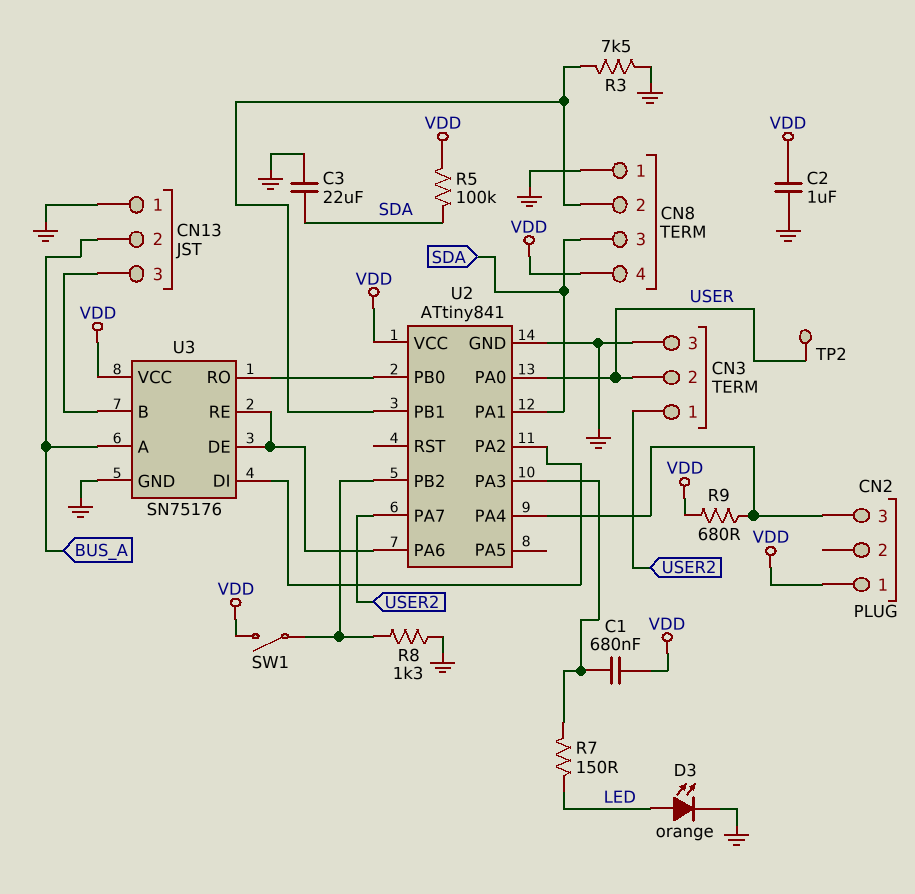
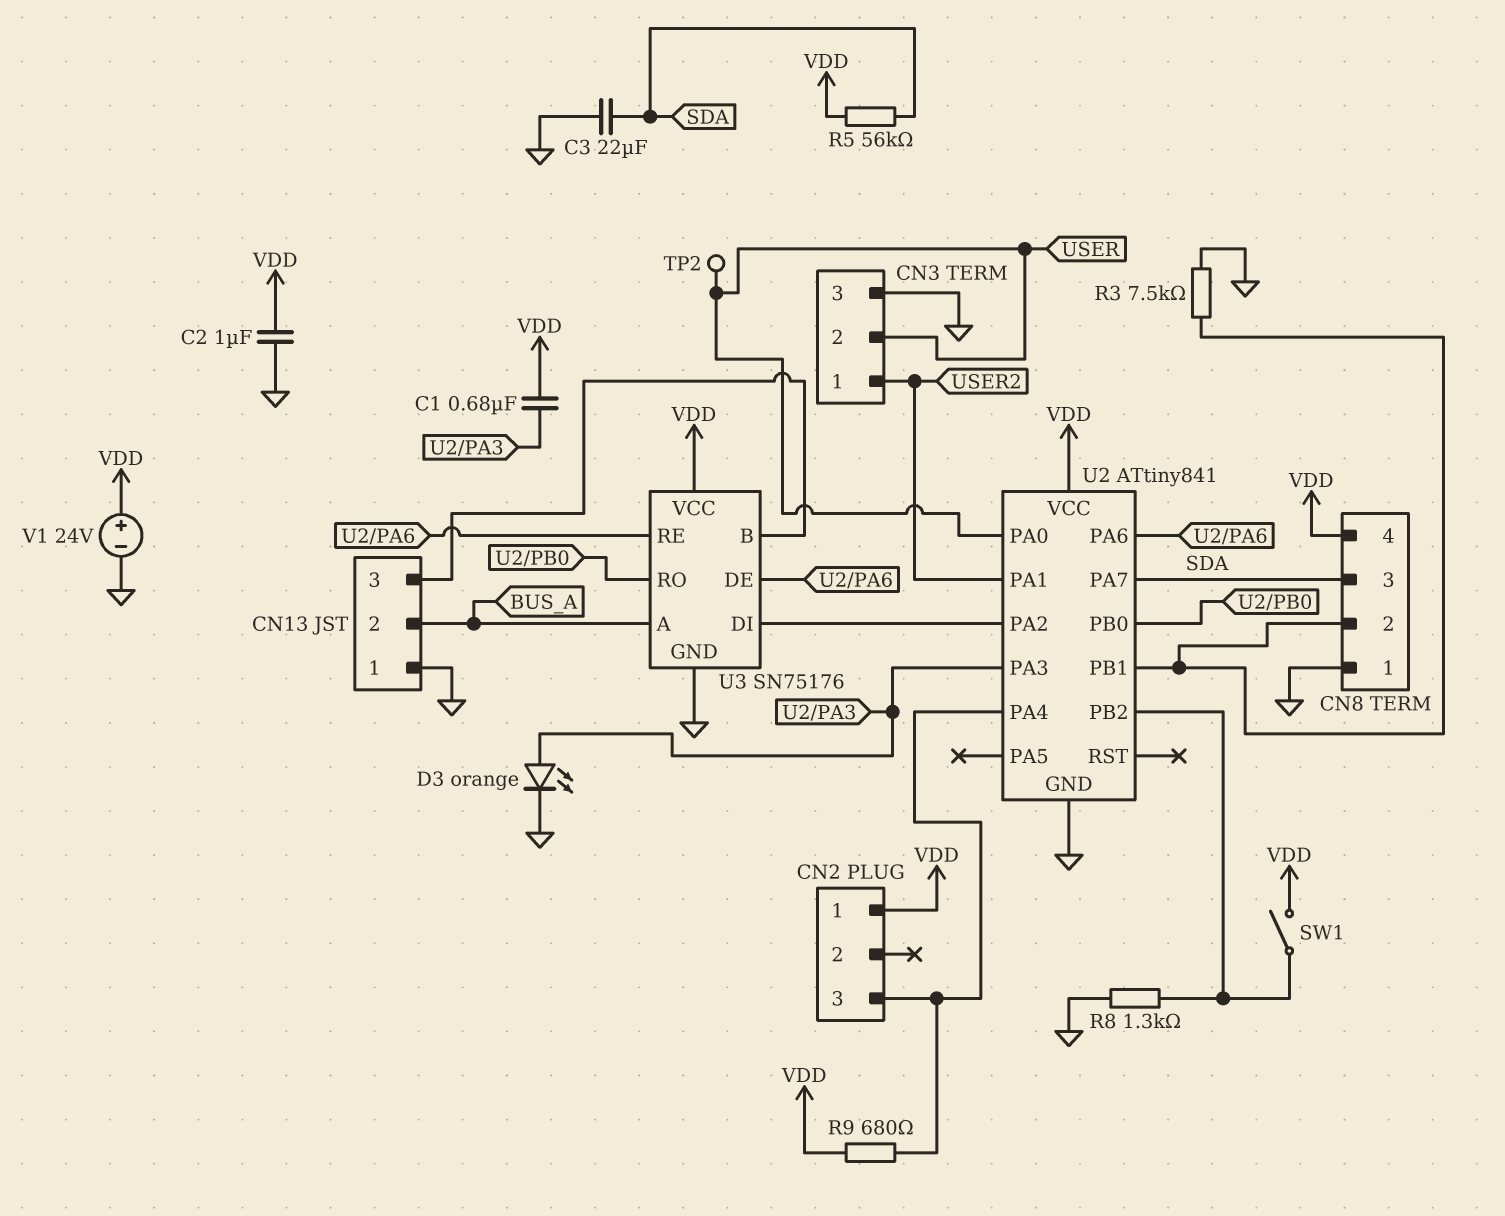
D3: LED orange (A LED, K GND) -> LED orange (A U2/PA3, K GND)
R5: 100k (SDA, VDD) -> 56k (SDA, VDD)
R7: 150 (LED, U2/PA3) -> none
U2 pin PA1: SDA -> USER2
U2 pin PA7: USER2 -> SDA
V1: none -> 24V (plus VDD, minus GND)

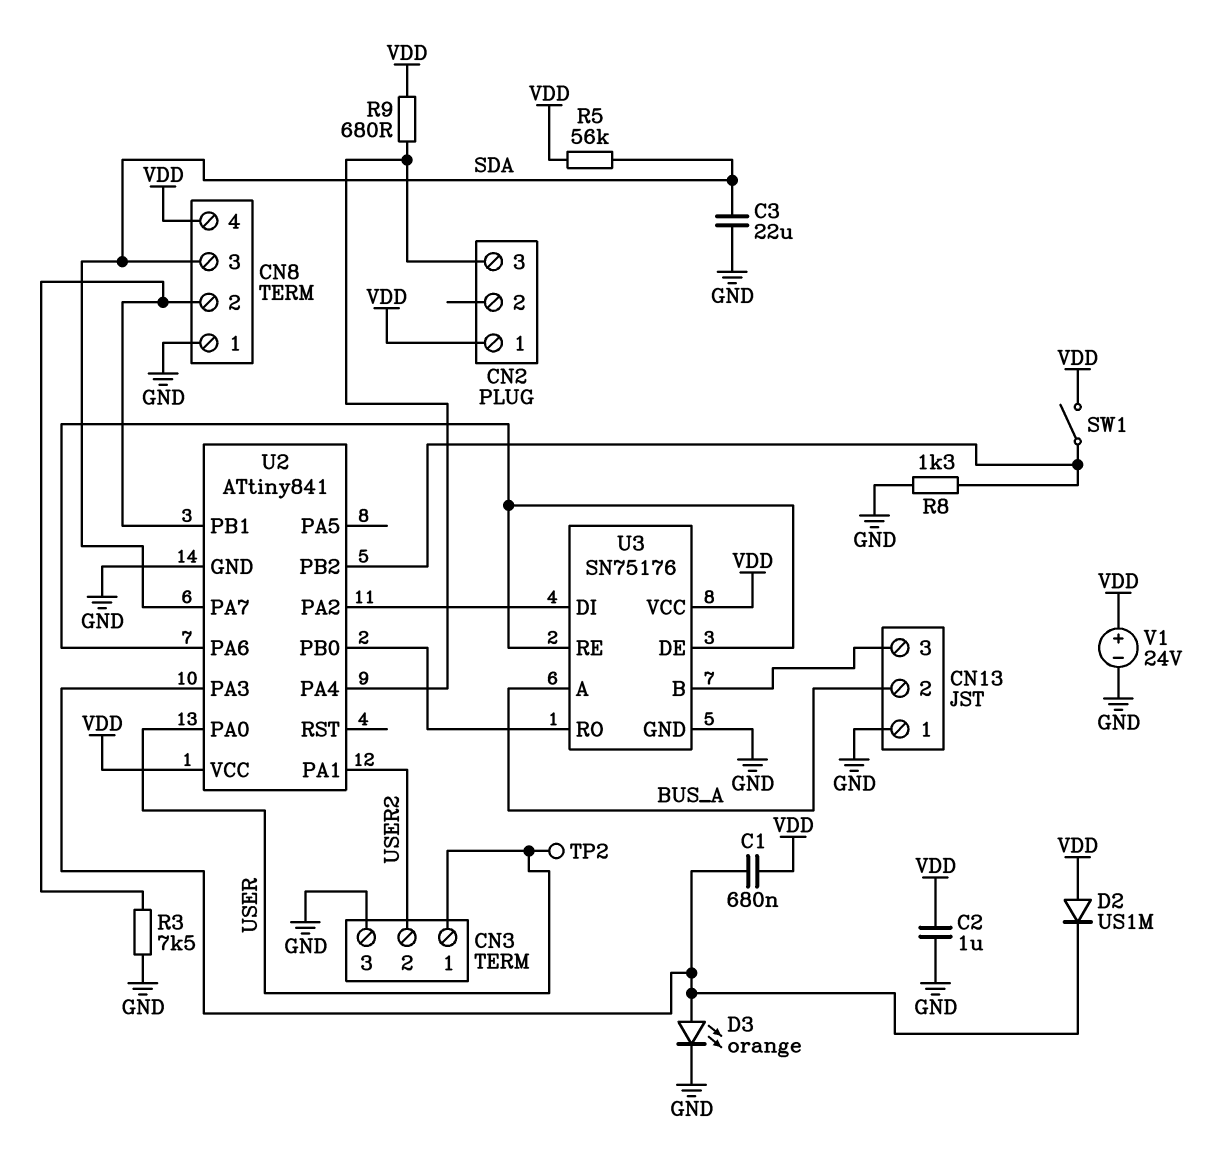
CN3 pin 1: USER2 -> USER
CN3 pin 2: USER -> USER2
D2: none -> diode US1M (A VDD, K U2/PA3)

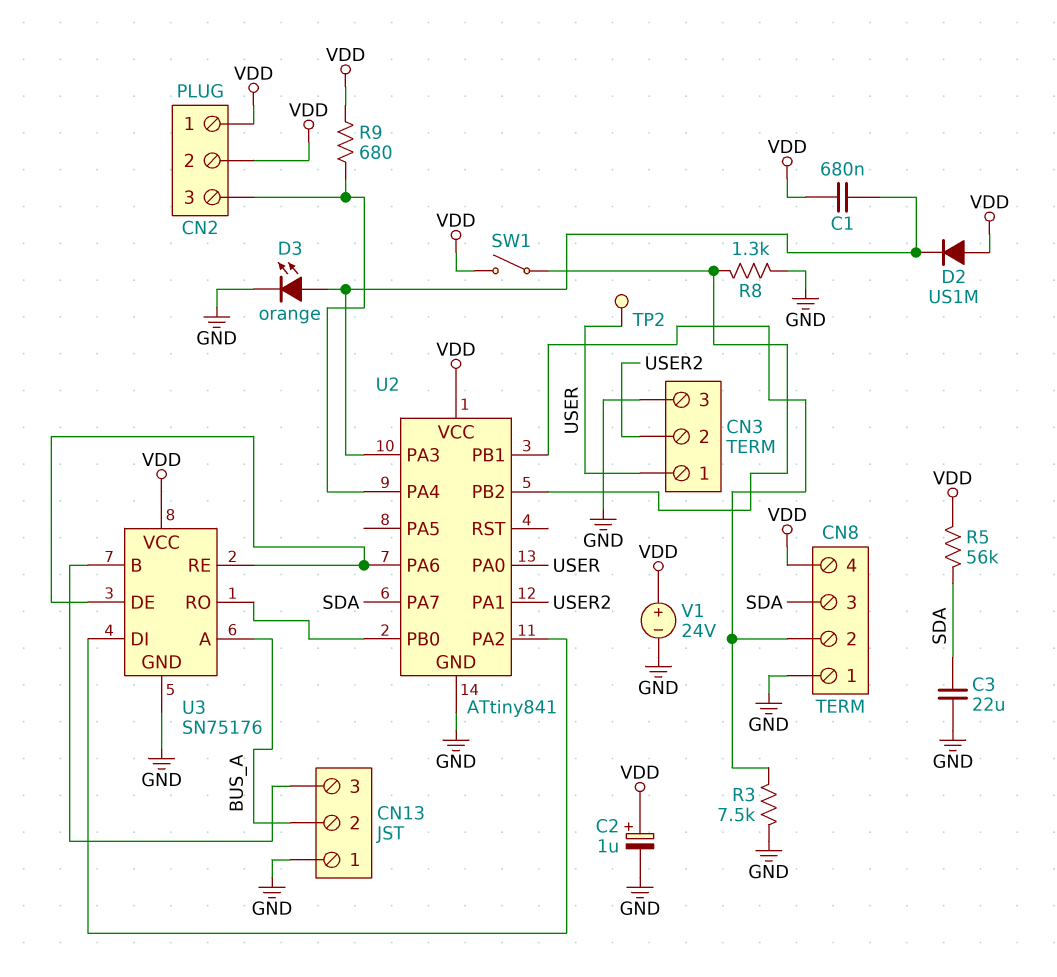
C2: 1uF (GND, VDD) -> 1uF (plus VDD, minus GND)
CN2 pin 2: none -> VDD

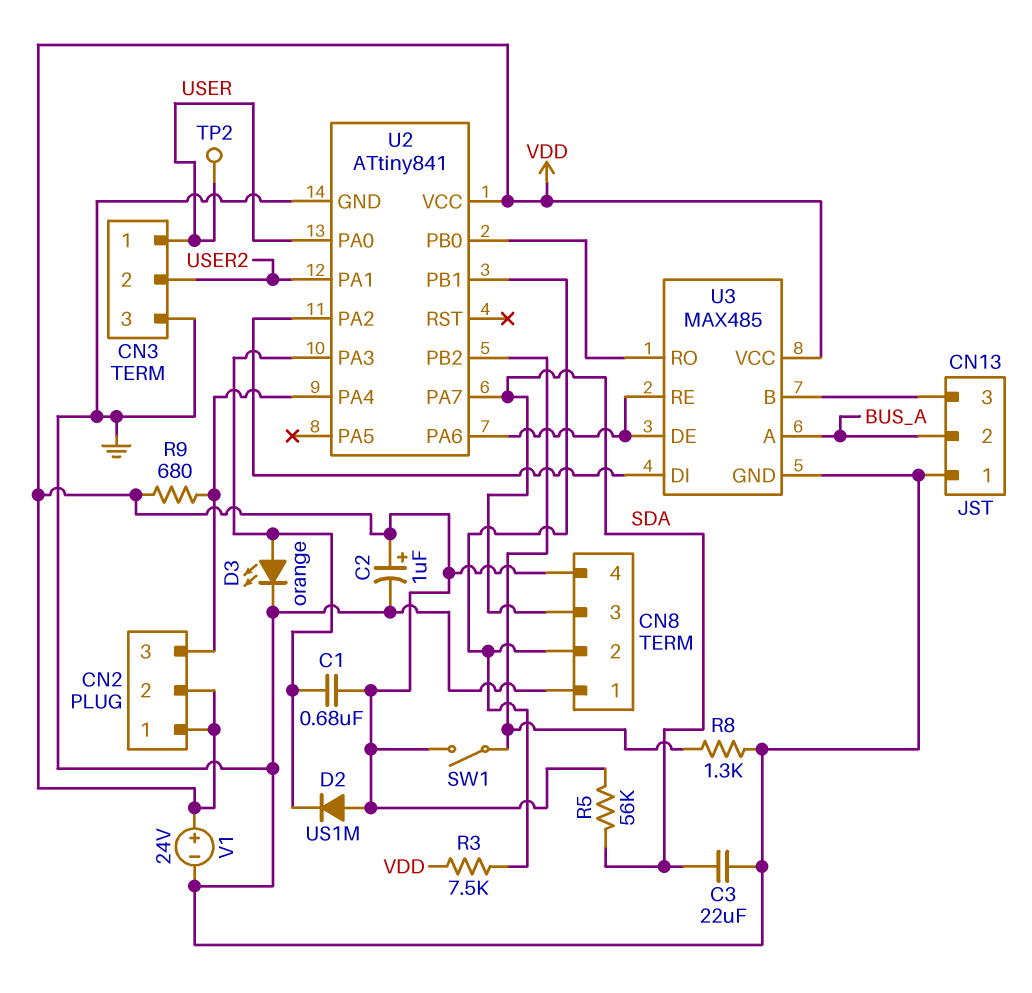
R3: 7.5k (CN8/2, GND) -> 7.5k (CN8/2, VDD)
U3: SN75176 -> MAX485

